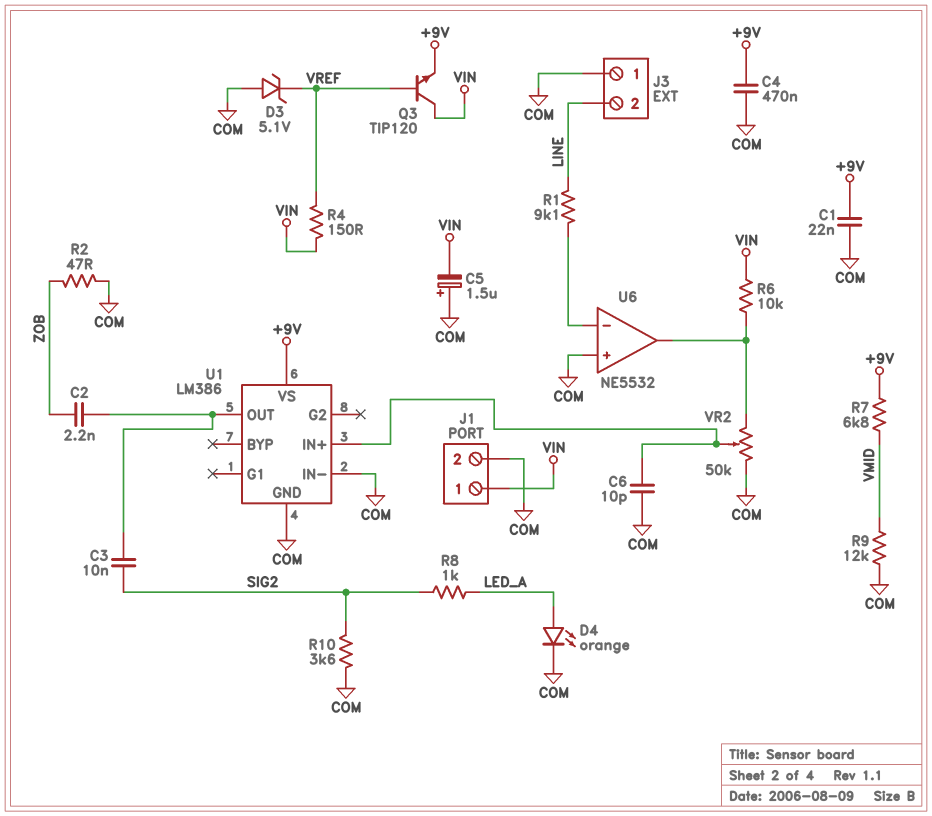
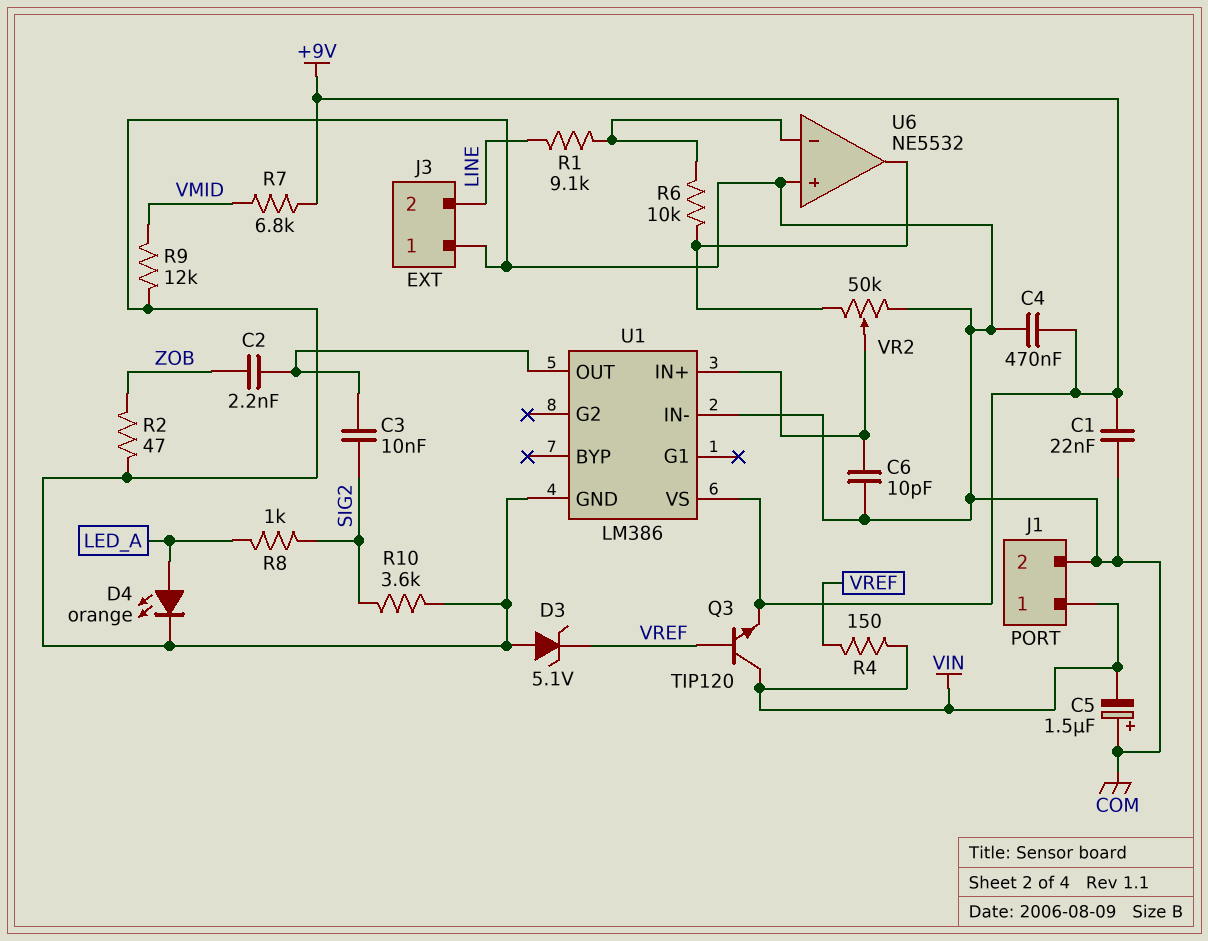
R6: 10k (U6/out, VIN) -> 10k (U6/in-, U6/out)

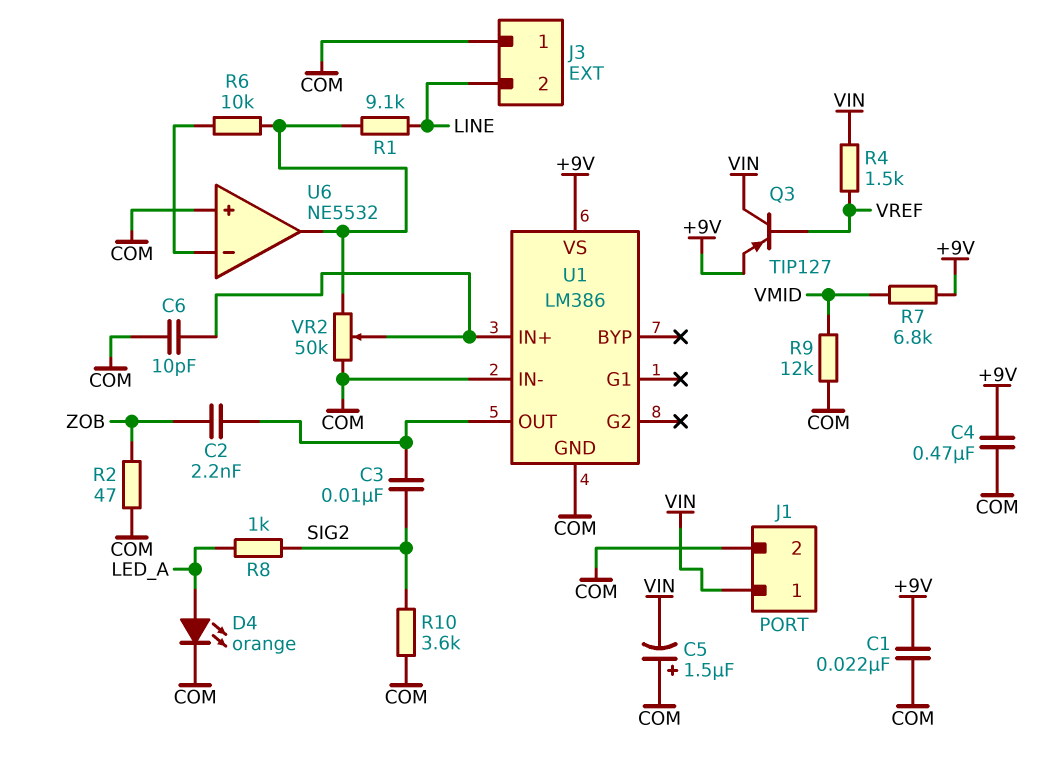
D3: zener 5.1V (A COM, K VREF) -> none
Q3: NPN TIP120 (B VREF, C VIN, E +9V) -> PNP TIP127 (B VREF, C VIN, E +9V)
R1: 9.1k (LINE, U6/in-) -> 9.1k (LINE, U6/out)
R4: 150 (VIN, VREF) -> 1.5k (VIN, VREF)

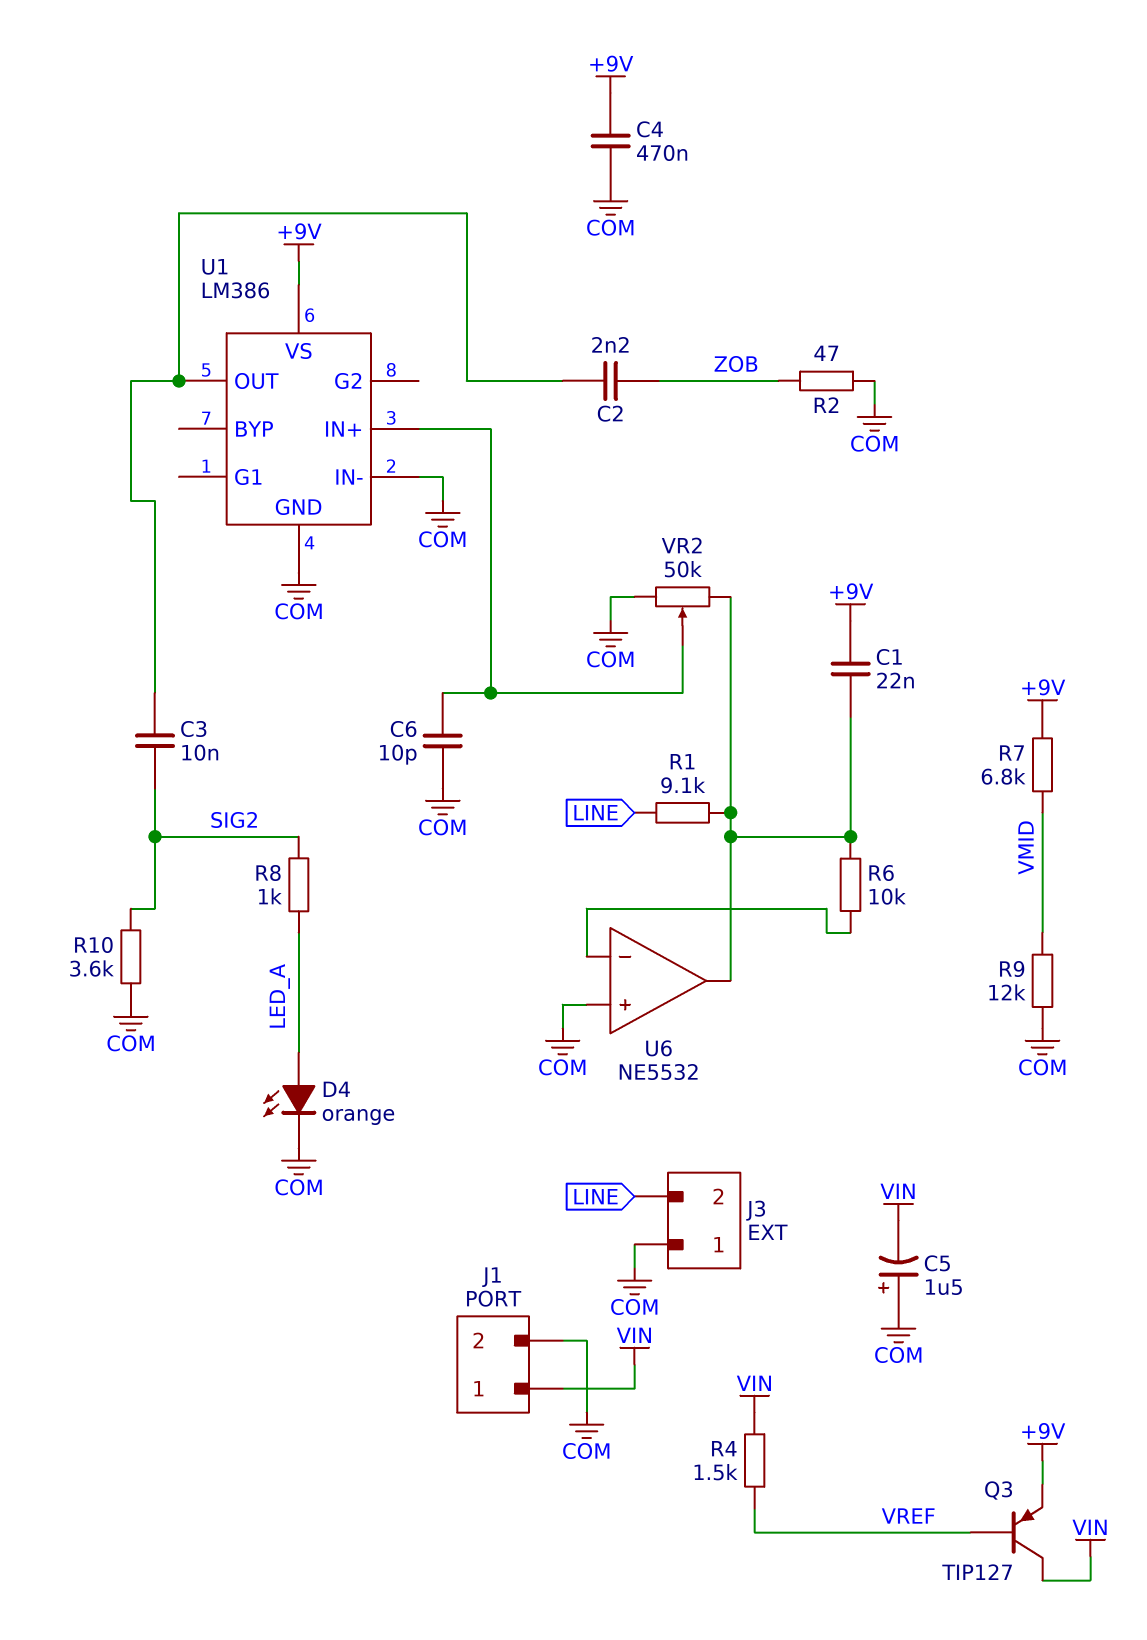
C1: 22nF (+9V, COM) -> 22nF (+9V, U6/out)

